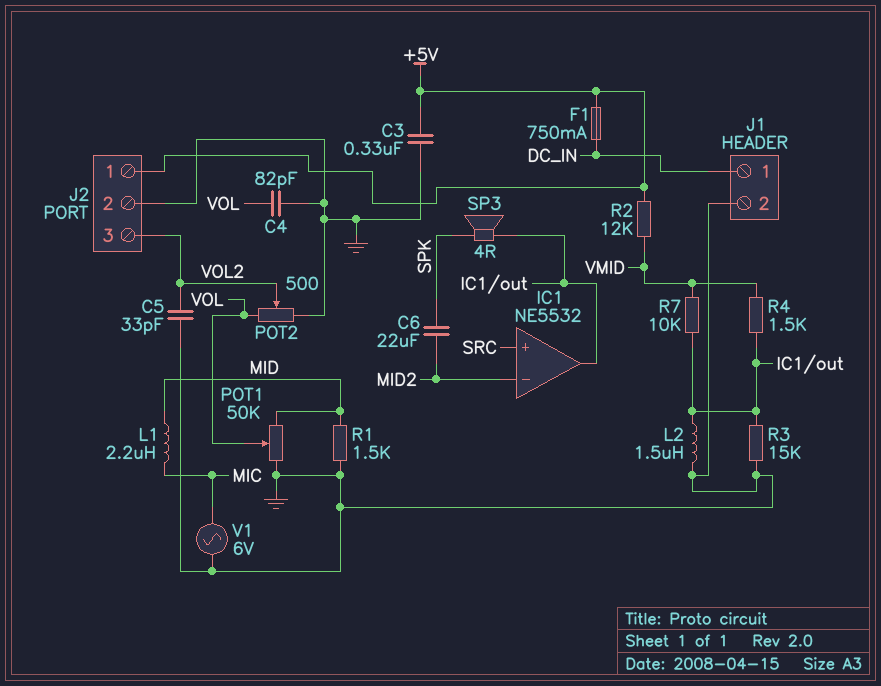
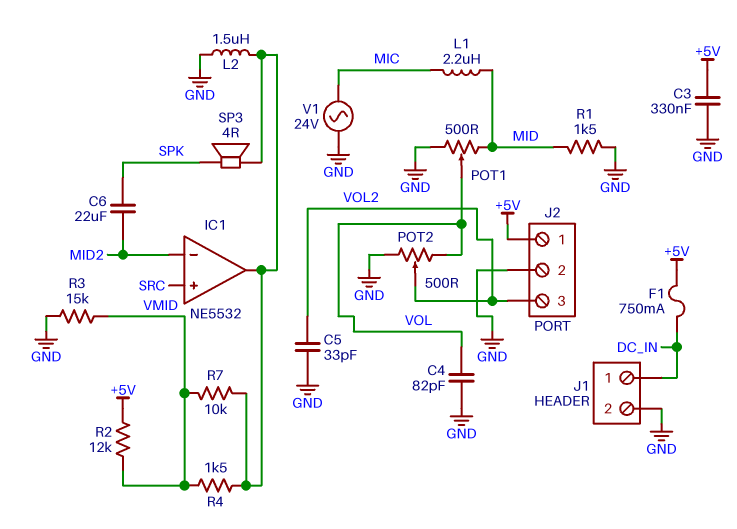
POT1: 50k (GND, MID, wiper VOL) -> 500 (GND, MID, wiper VOL)
R3: 15k (GND, IC1/out) -> 15k (GND, VMID)
V1: AC 6V (GND, MIC) -> AC 24V (GND, MIC)

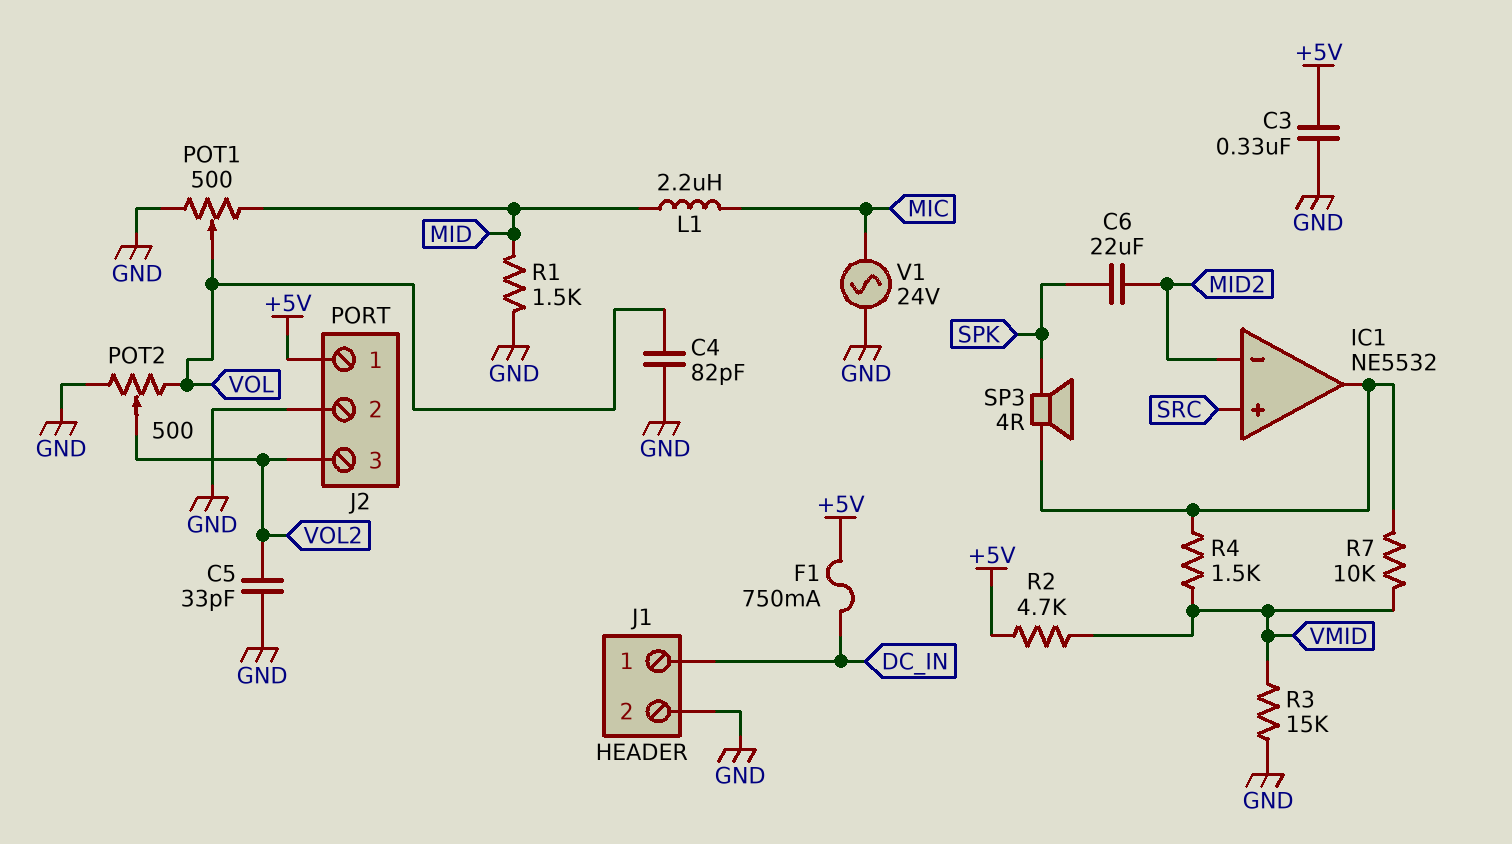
L2: 1.5uH (GND, IC1/out) -> none
R2: 12k (+5V, VMID) -> 4.7k (+5V, VMID)

